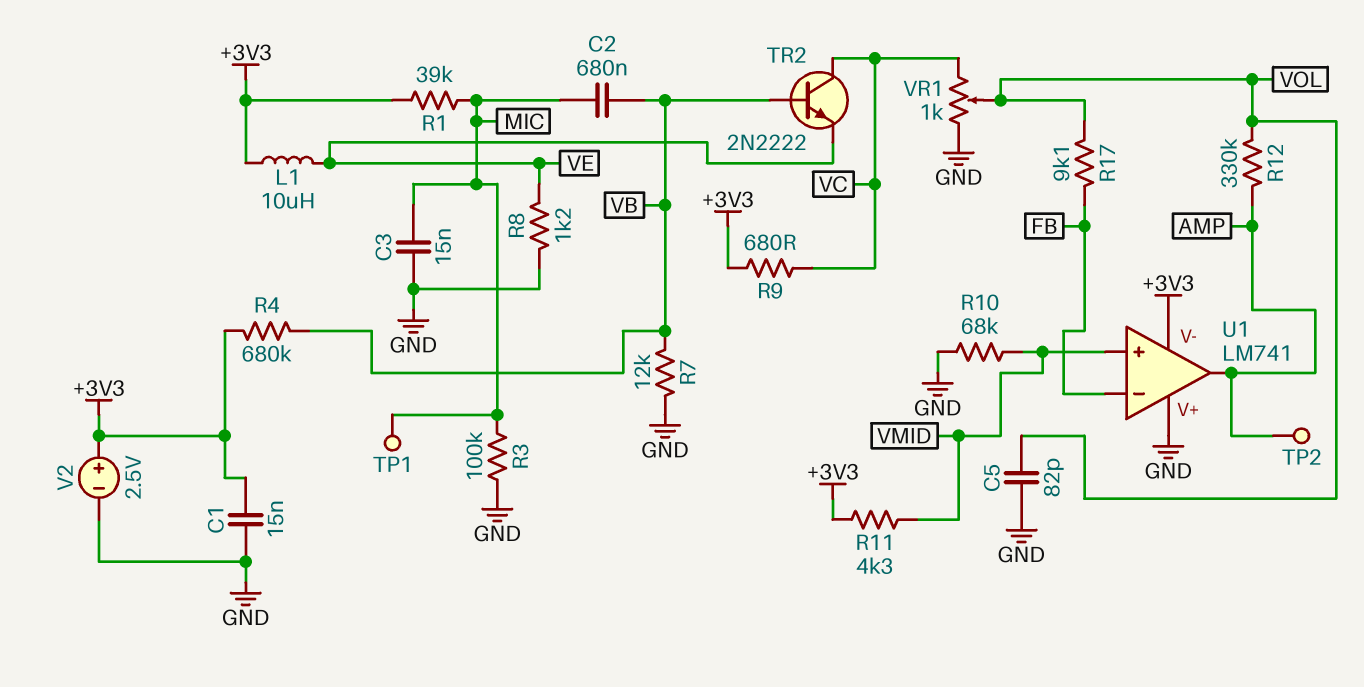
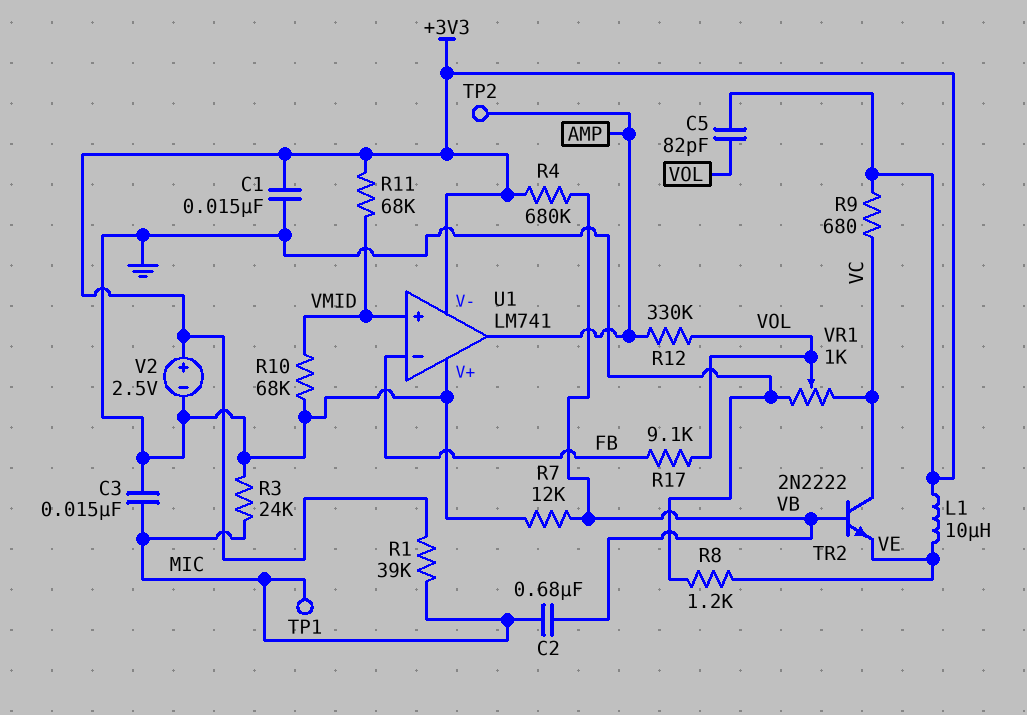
C5: 82pF (GND, VOL) -> 82pF (+3V3, VOL)
R3: 100k (GND, MIC) -> 24k (GND, MIC)
R11: 4.3k (+3V3, VMID) -> 68k (+3V3, VMID)

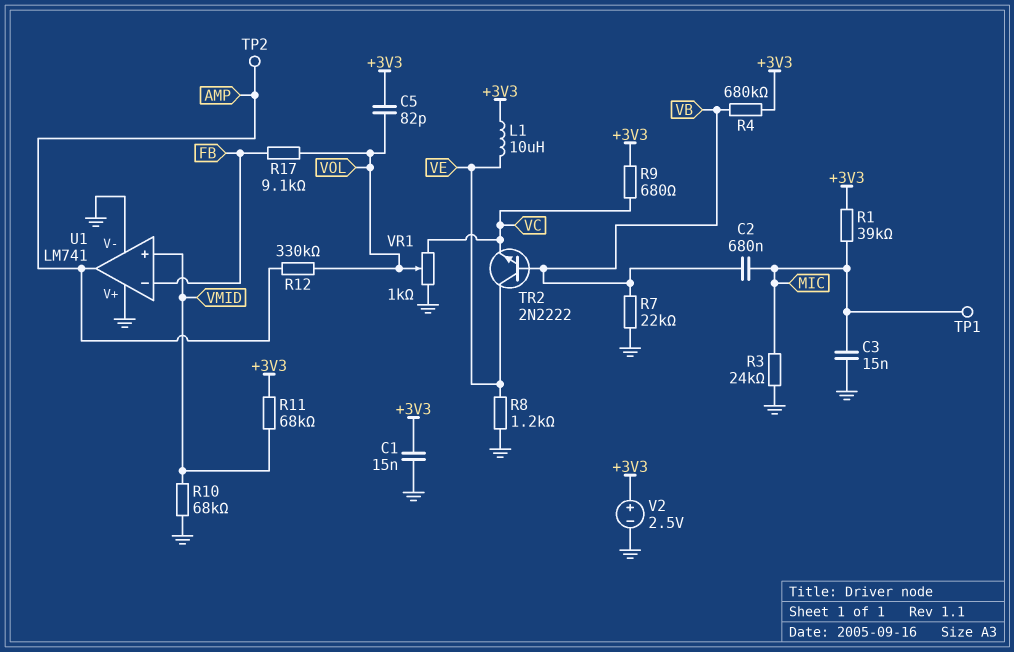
R7: 12k (GND, VB) -> 22k (GND, VB)
TR2: NPN 2N2222 (B VB, C VC, E VE) -> NPN 2N2222 (B VB, C VE, E VC)
U1 pin V-: +3V3 -> GND

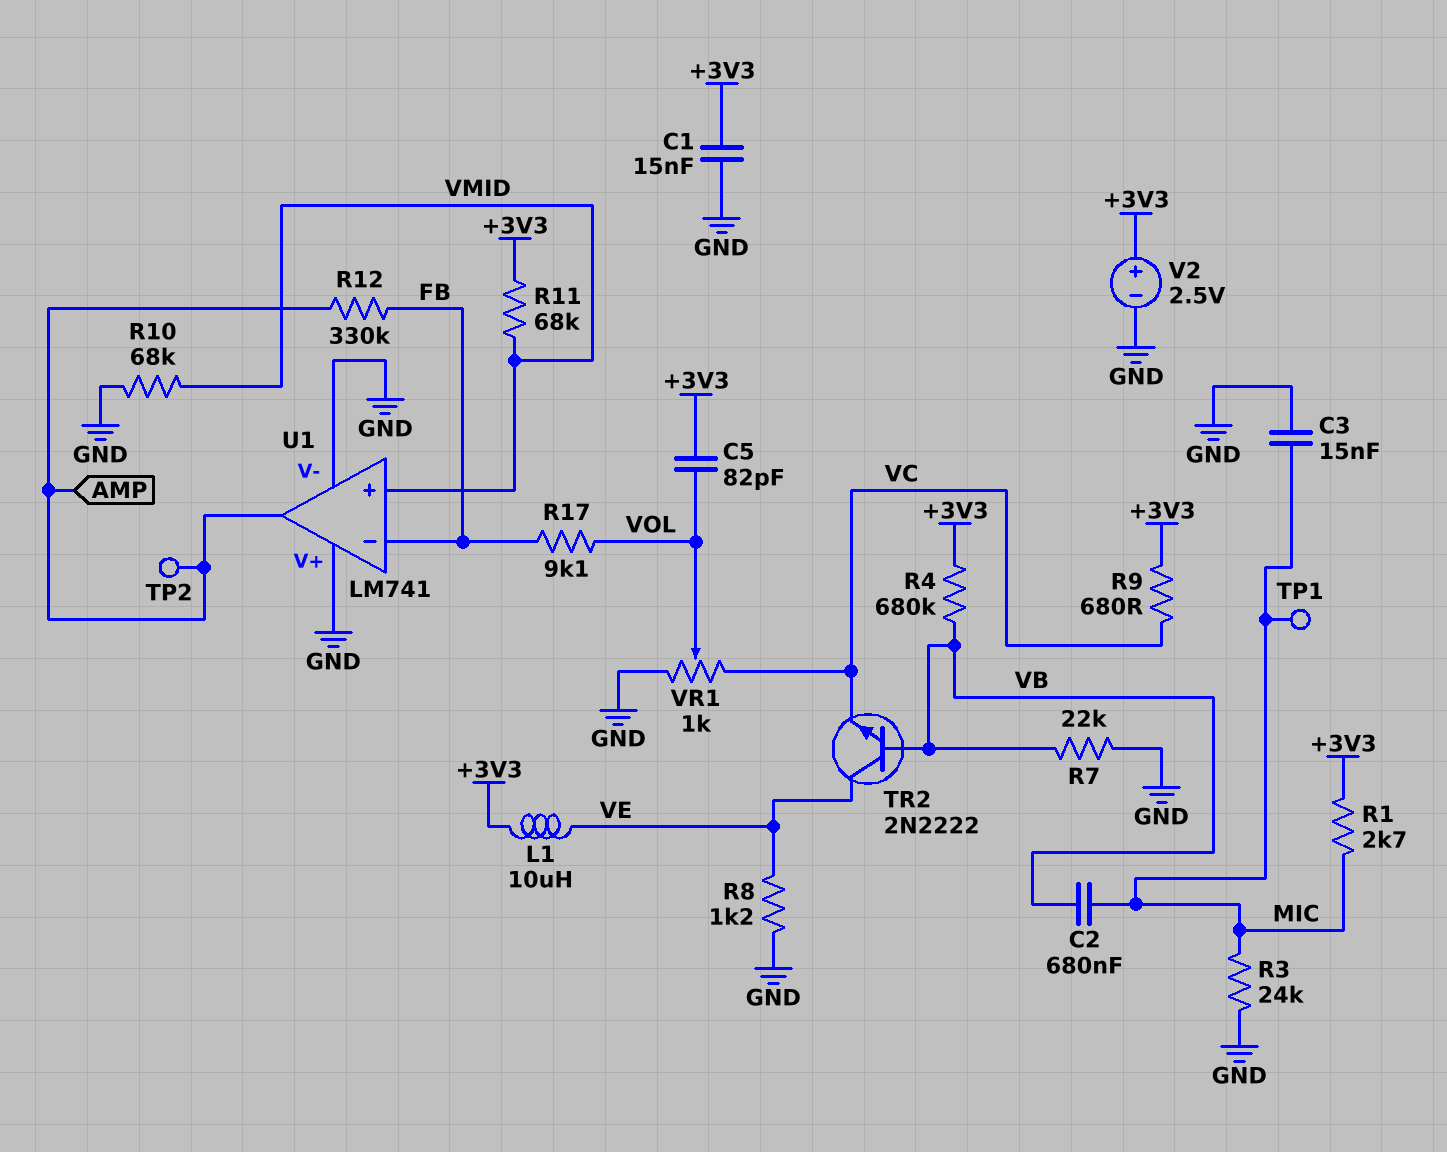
R1: 39k (+3V3, MIC) -> 2.7k (+3V3, MIC)
R12: 330k (AMP, VOL) -> 330k (AMP, FB)

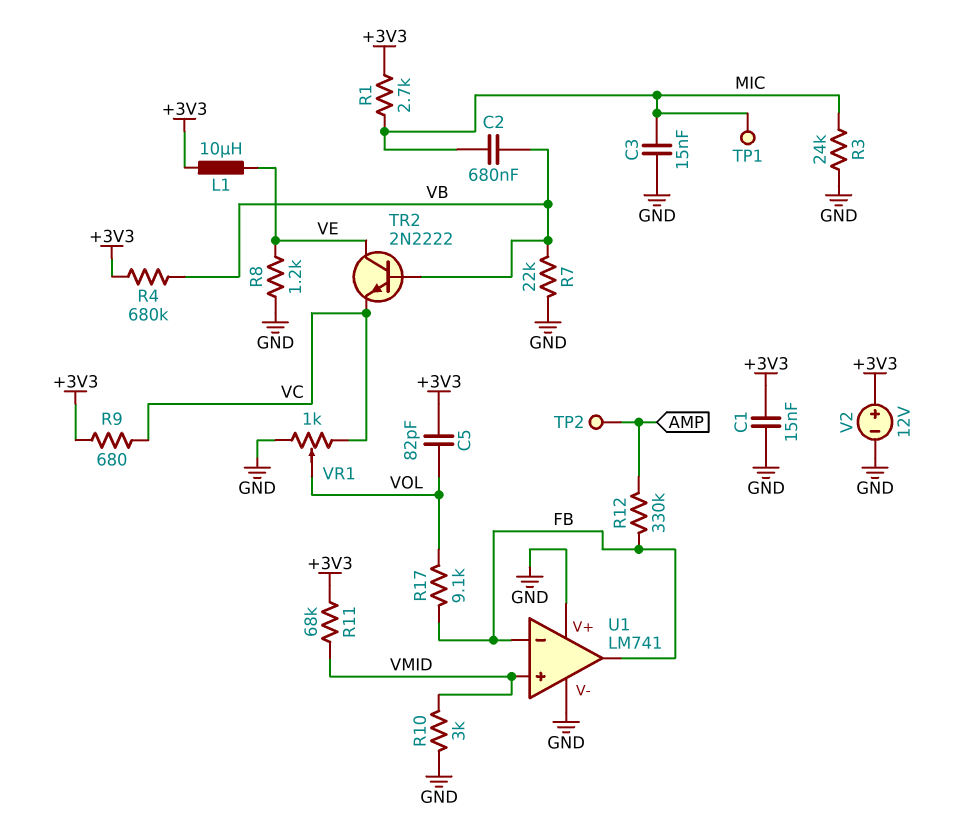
R10: 68k (GND, VMID) -> 3k (GND, VMID)
U1 pin out: AMP -> FB
V2: 2.5V (plus +3V3, minus GND) -> 12V (plus +3V3, minus GND)

